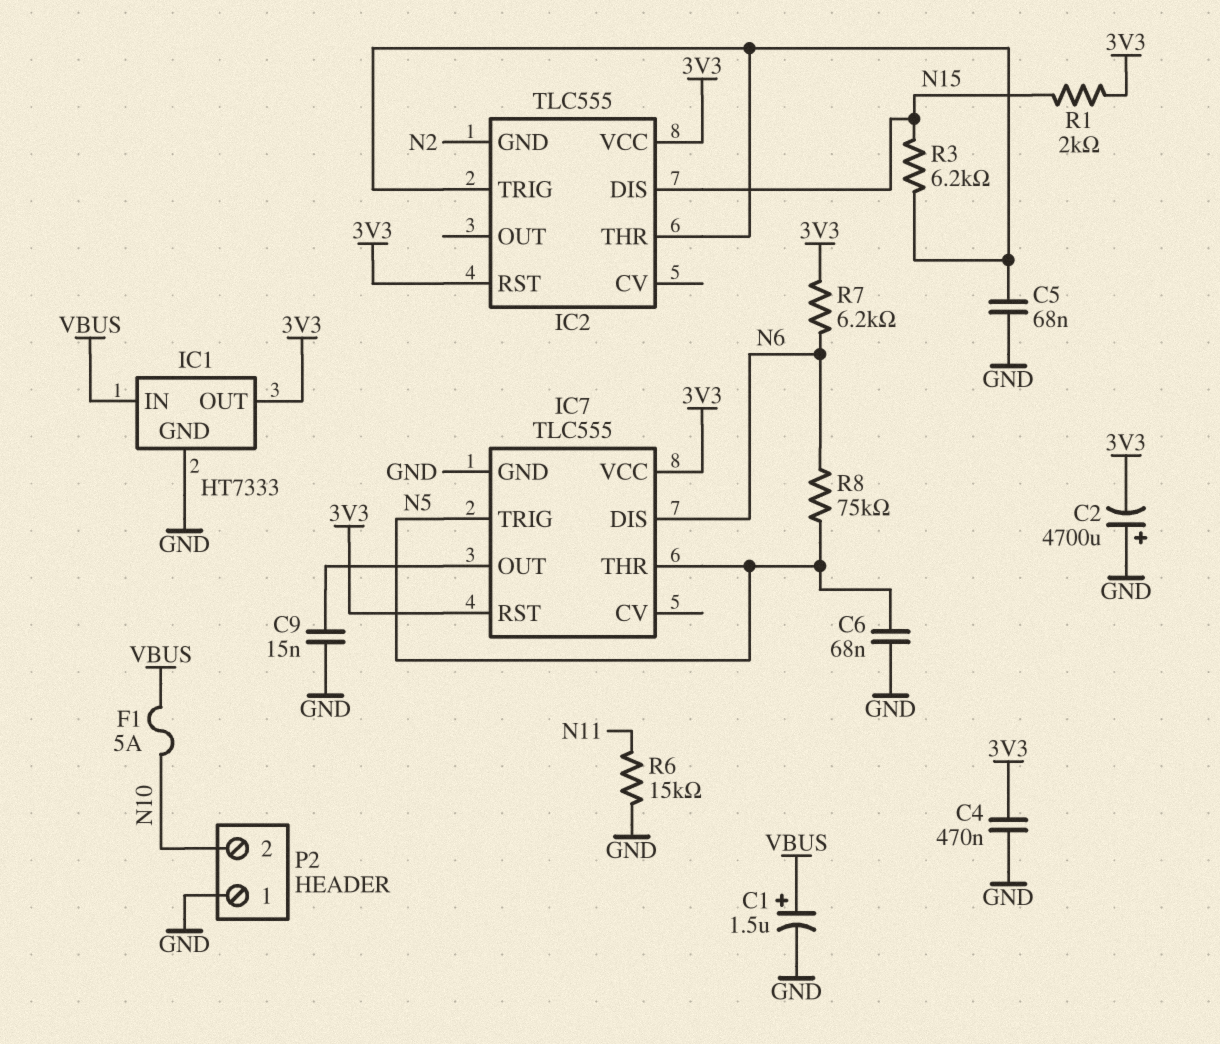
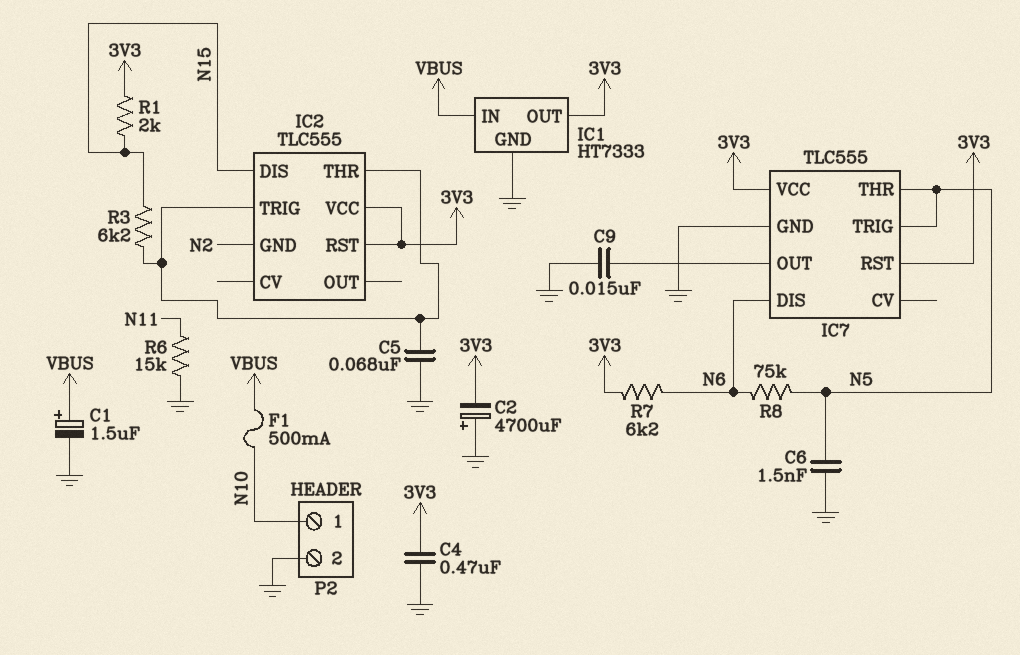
C6: 68nF (GND, N5) -> 1.5nF (GND, N5)
F1: 5A (N10, VBUS) -> 500mA (N10, VBUS)
P2 pin 1: GND -> N10
P2 pin 2: N10 -> GND

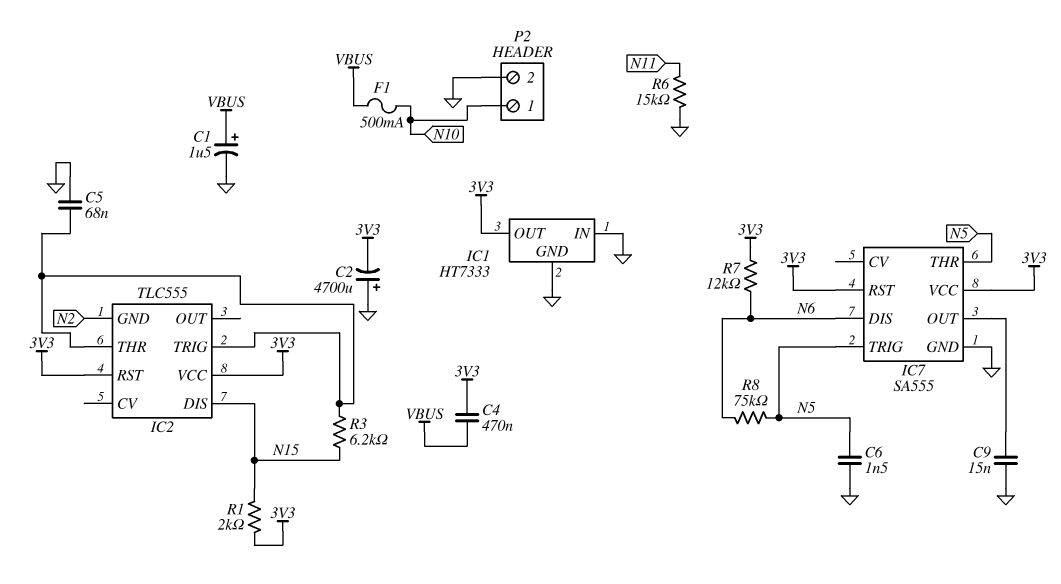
C4: 470nF (3V3, GND) -> 470nF (3V3, VBUS)
IC1 pin IN: VBUS -> GND
IC7: TLC555 -> SA555
R7: 6.2k (3V3, N6) -> 12k (3V3, N6)

